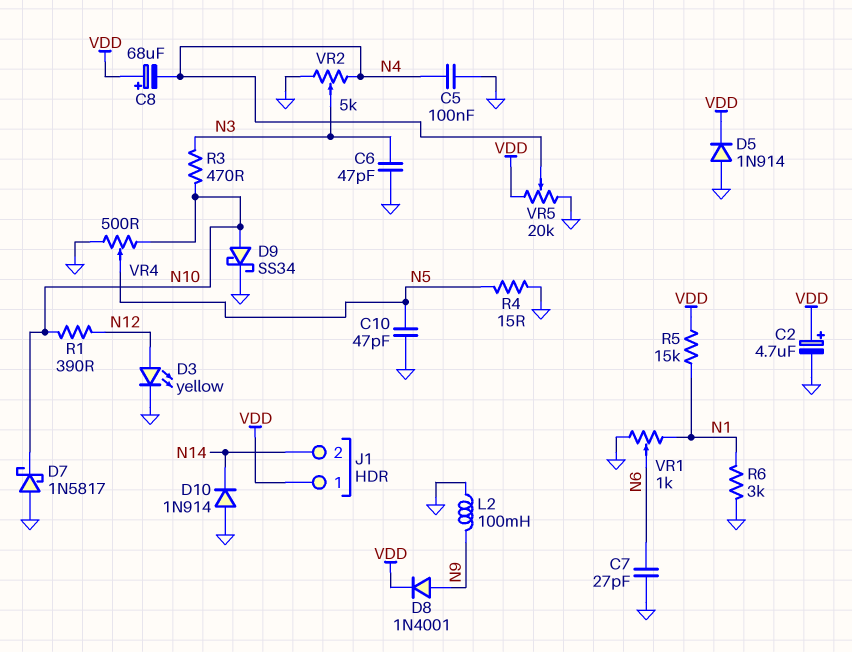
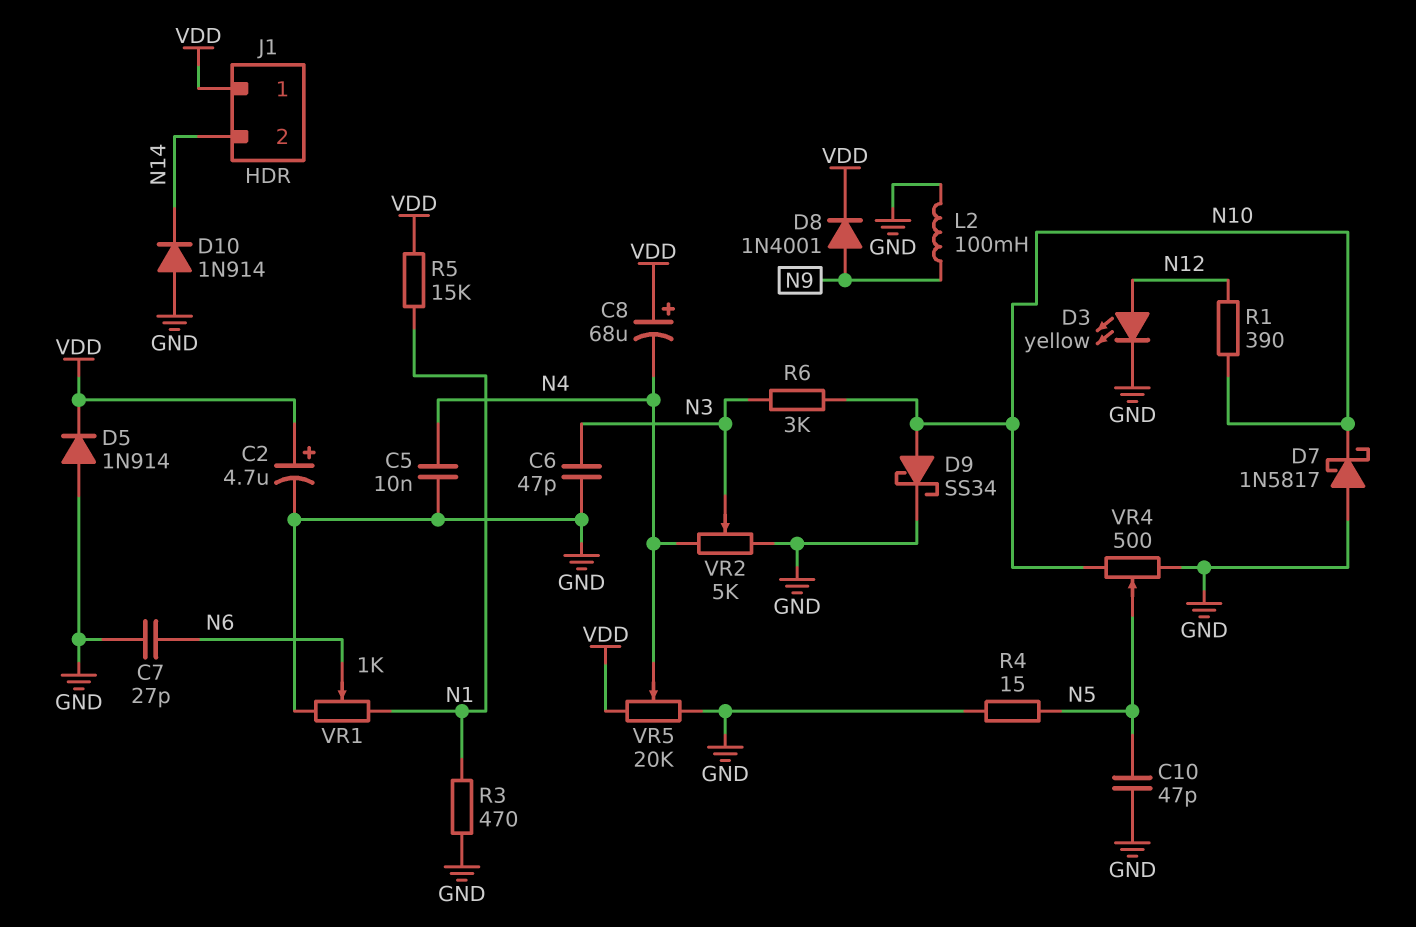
C5: 100nF (GND, N4) -> 10nF (GND, N4)
R3: 470 (N3, N10) -> 470 (GND, N1)
R6: 3k (GND, N1) -> 3k (N3, N10)

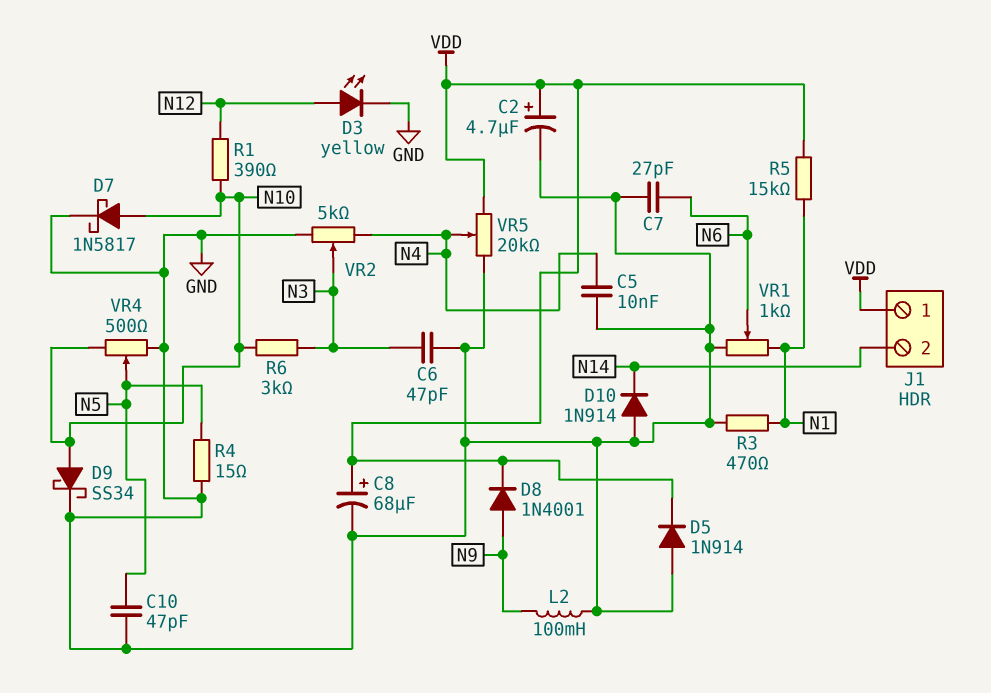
C8: 68uF (plus VDD, minus N4) -> 68uF (plus VDD, minus GND)
D7: schottky 1N5817 (A GND, K N10) -> schottky 1N5817 (A N10, K GND)

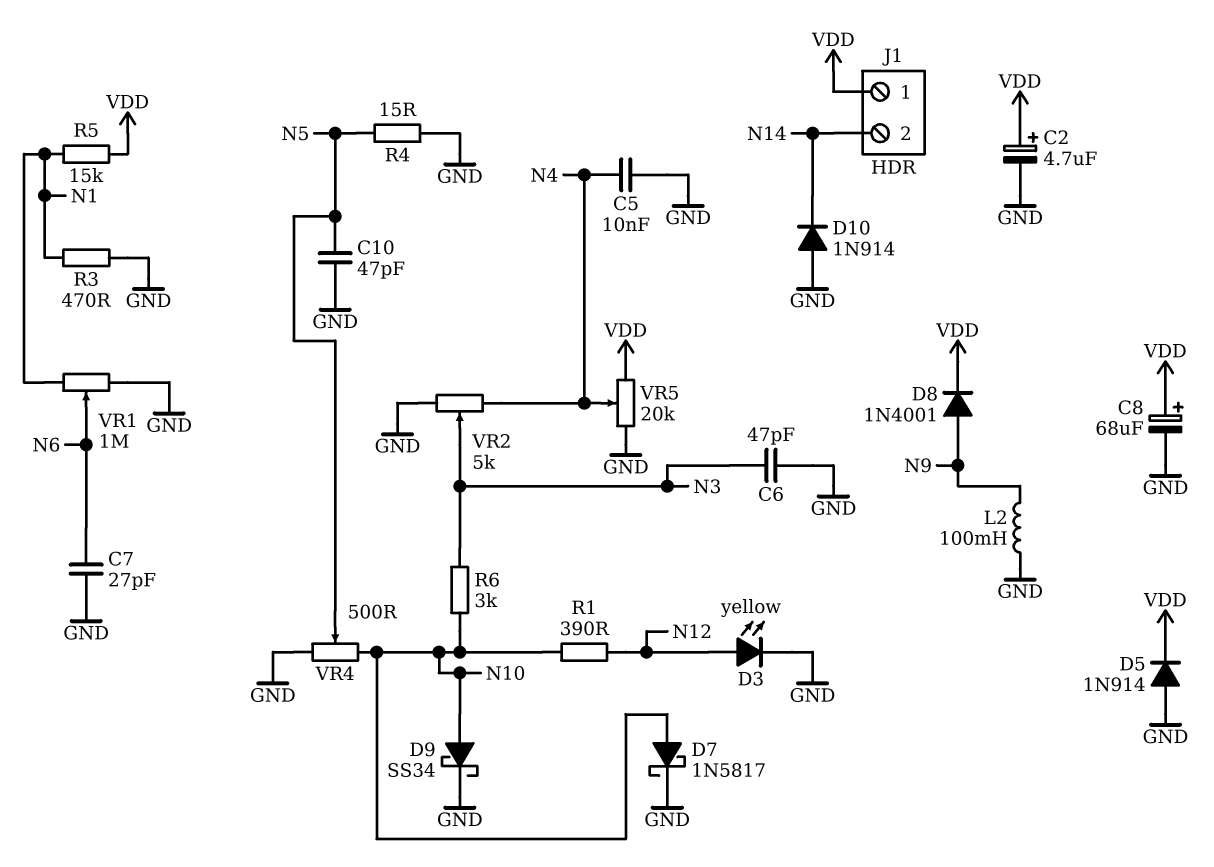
VR1: 1k (GND, N1, wiper N6) -> 1M (GND, N1, wiper N6)

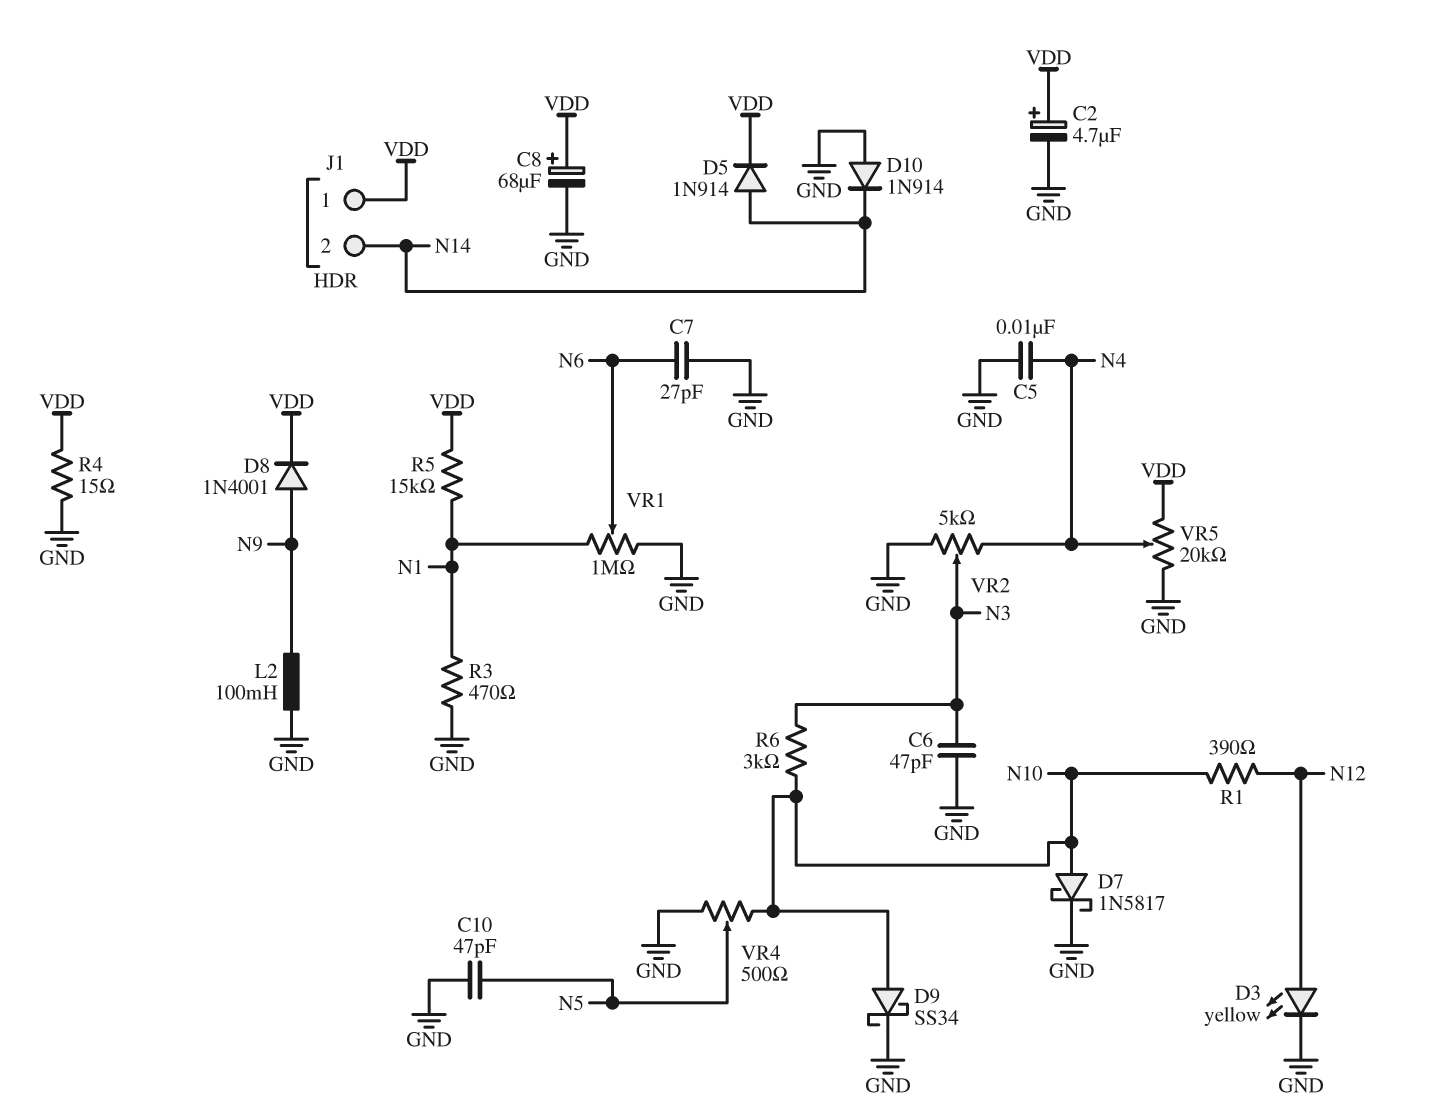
D5: diode 1N914 (A GND, K VDD) -> diode 1N914 (A N14, K VDD)
R4: 15 (GND, N5) -> 15 (GND, VDD)

